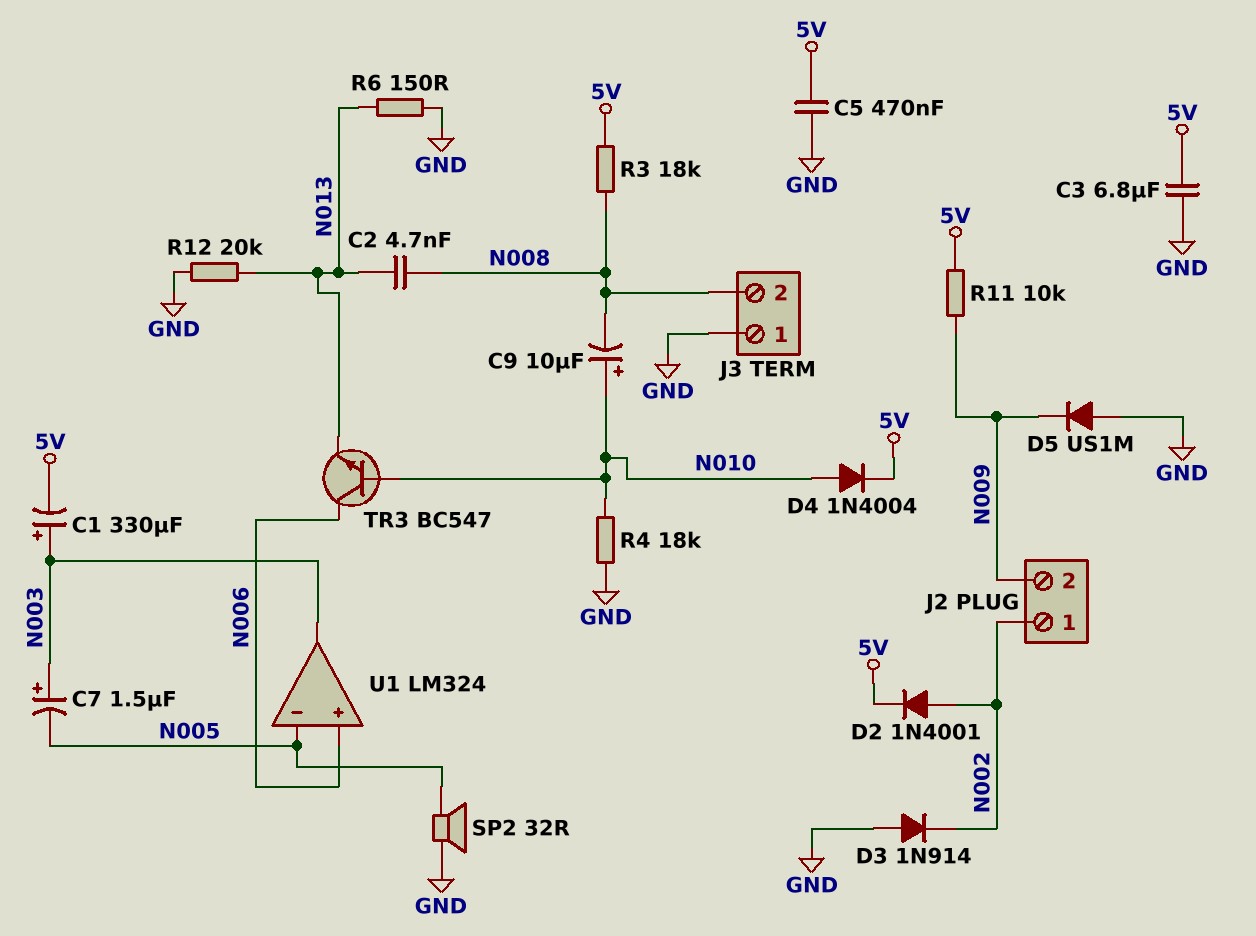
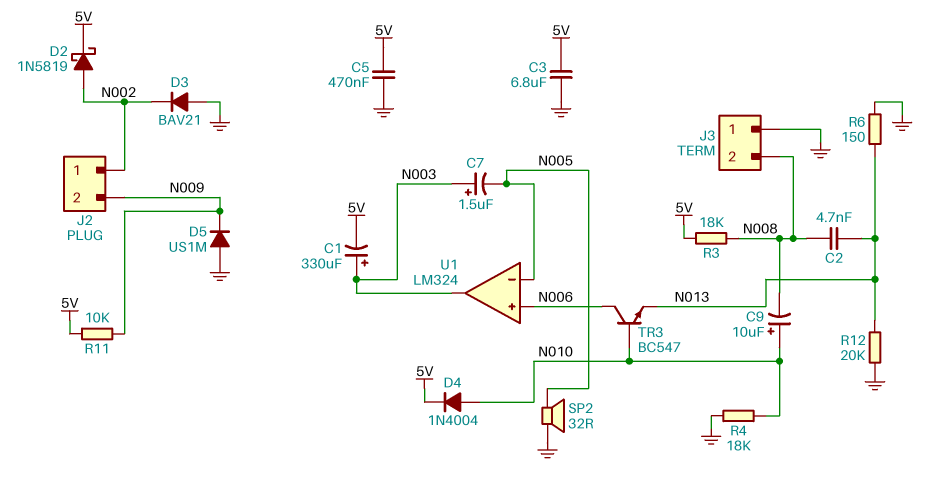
D2: diode 1N4001 (A N002, K 5V) -> schottky 1N5819 (A N002, K 5V)
D3: diode 1N914 (A GND, K N002) -> diode BAV21 (A GND, K N002)

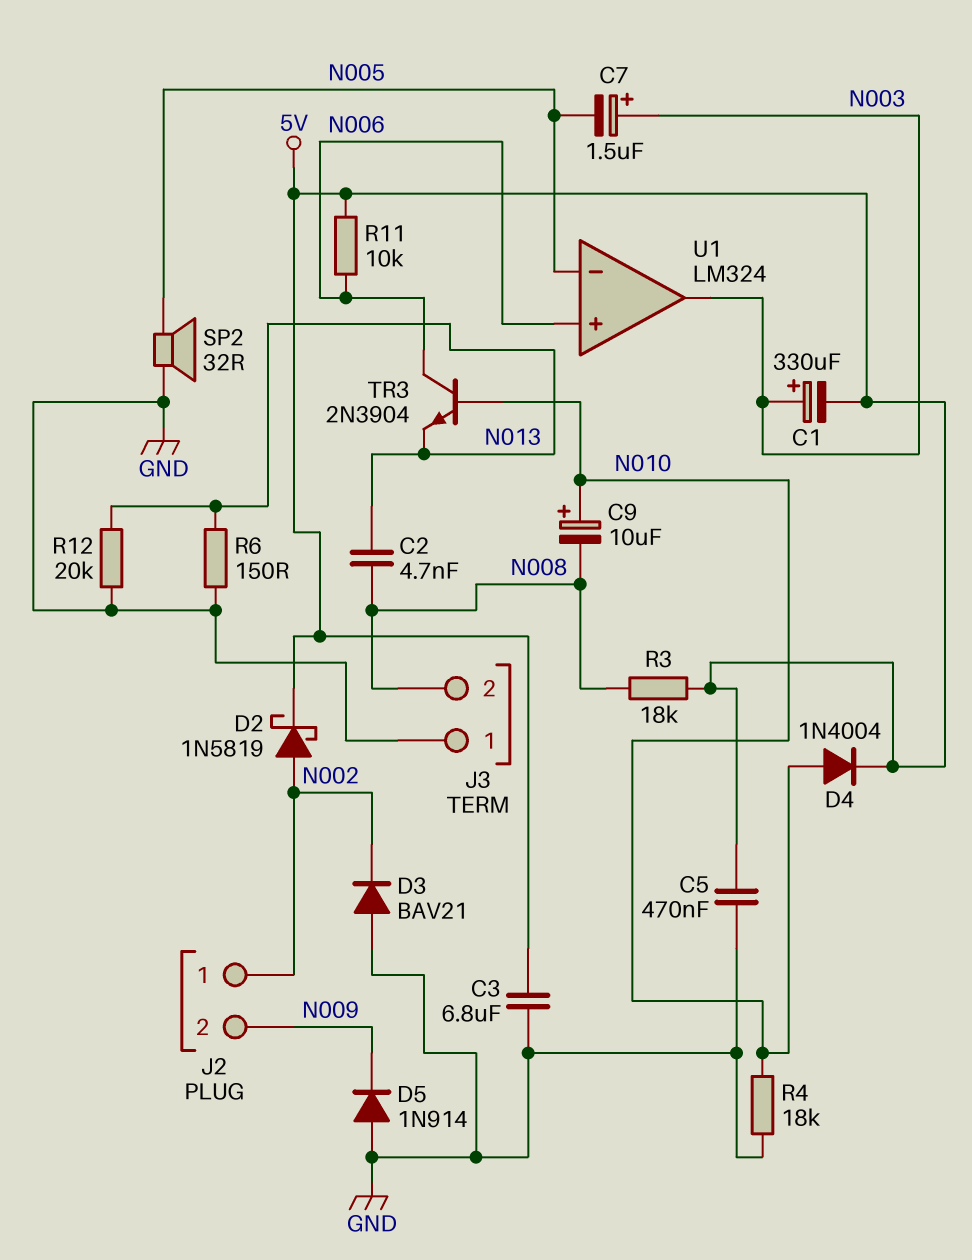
D5: diode US1M (A GND, K N009) -> diode 1N914 (A GND, K N009)
R11: 10k (5V, N009) -> 10k (5V, N006)
TR3: NPN BC547 (B N010, C N006, E N013) -> NPN 2N3904 (B N010, C N006, E N013)

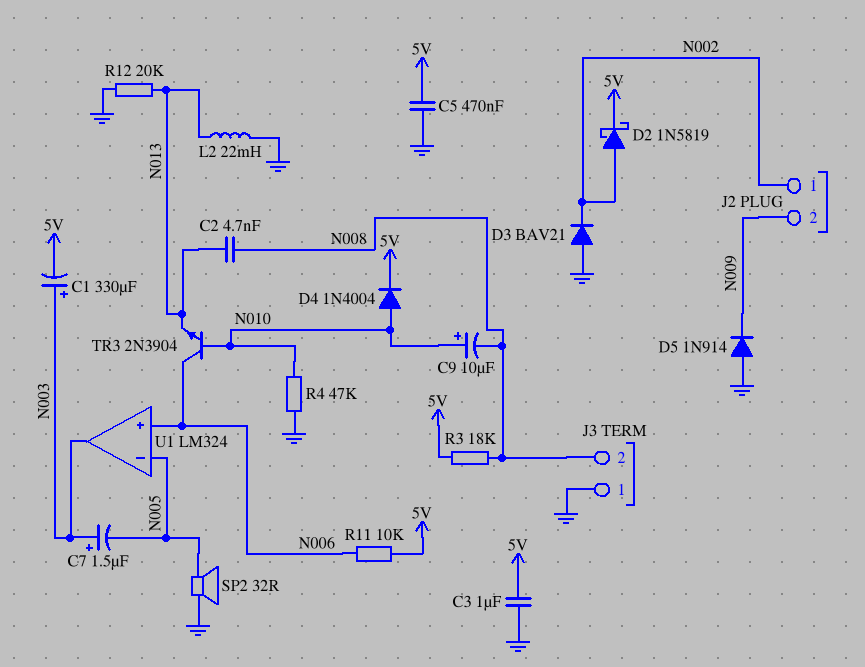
C3: 6.8uF (5V, GND) -> 1uF (5V, GND)
L2: none -> 22mH (GND, N013)
R4: 18k (GND, N010) -> 47k (GND, N010)
R6: 150 (GND, N013) -> none

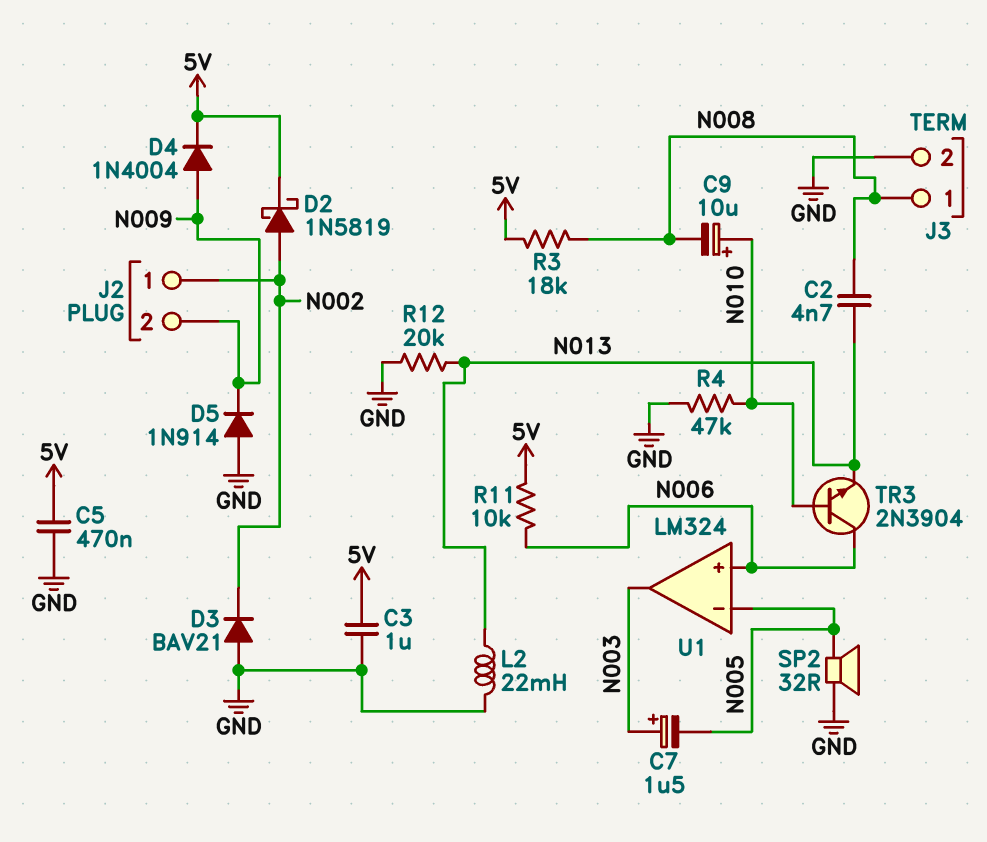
C1: 330uF (plus N003, minus 5V) -> none
D4: diode 1N4004 (A N010, K 5V) -> diode 1N4004 (A N009, K 5V)
J3 pin 1: GND -> N008
J3 pin 2: N008 -> GND

